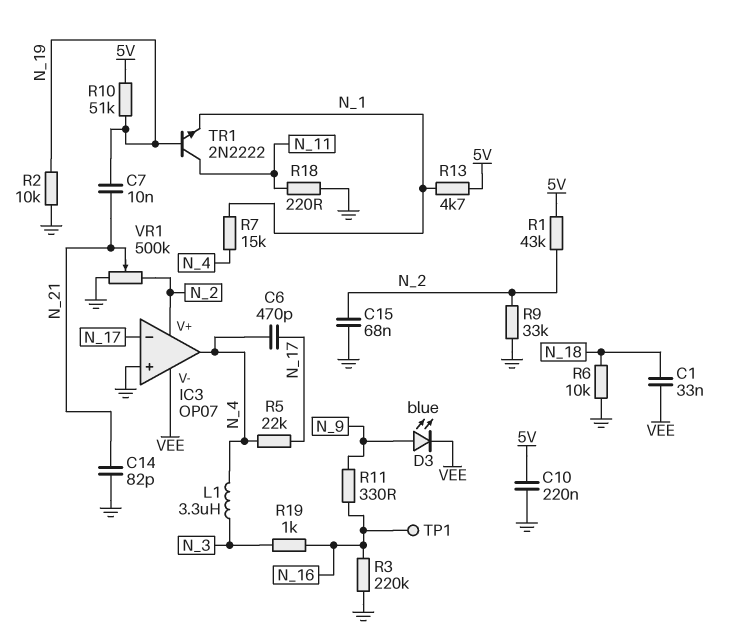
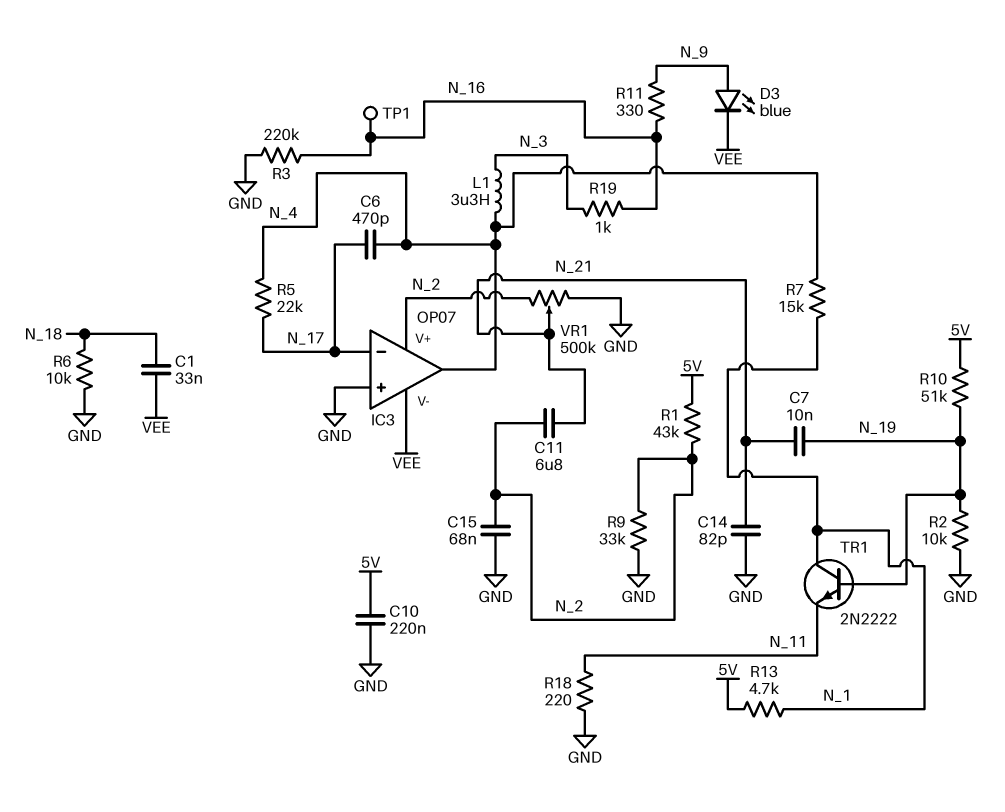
C11: none -> 6.8uF (N_2, N_21)
TR1: NPN 2N2222 (B N_19, C N_11, E N_1) -> NPN 2N2222 (B N_19, C N_1, E N_11)

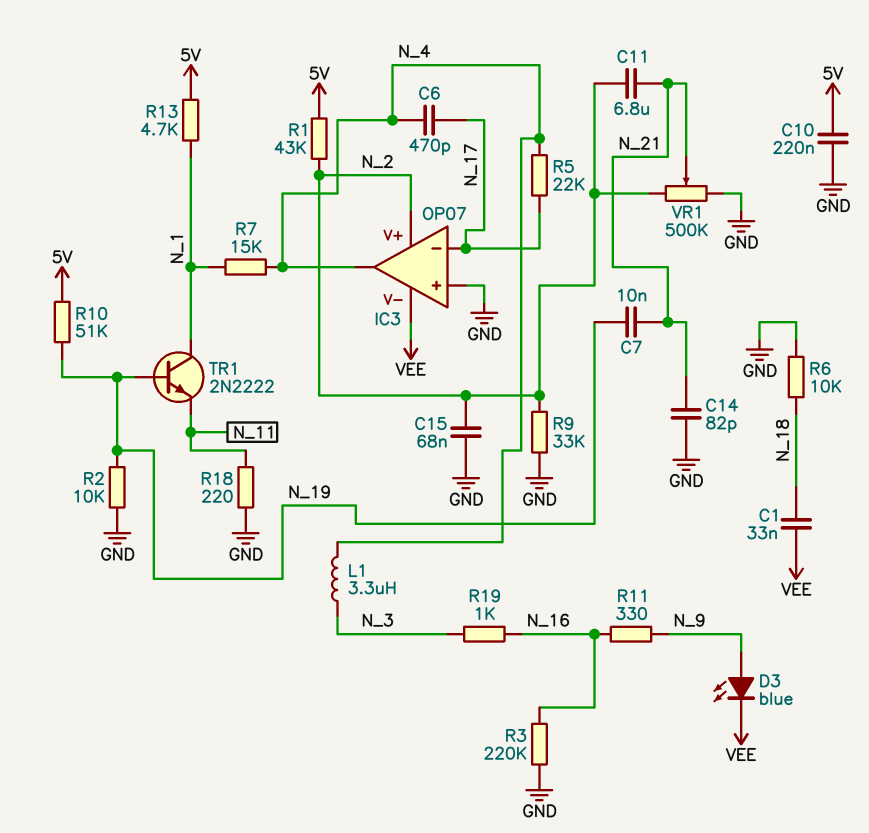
TP1: test point (N_16) -> none

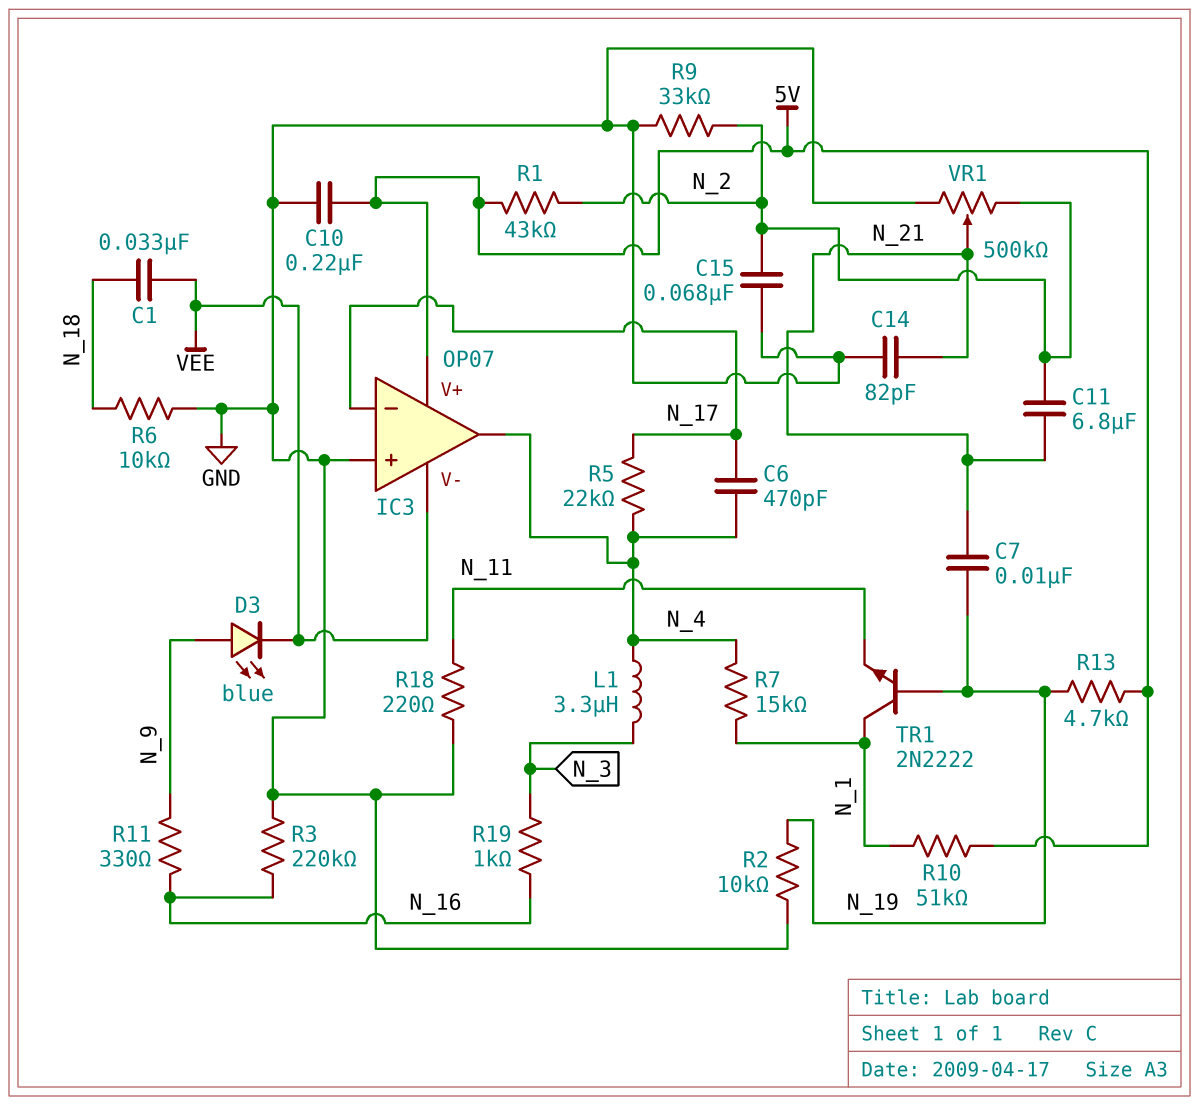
IC3 pin V+: N_2 -> 5V
R10: 51k (5V, N_19) -> 51k (5V, N_1)
R13: 4.7k (5V, N_1) -> 4.7k (5V, N_19)

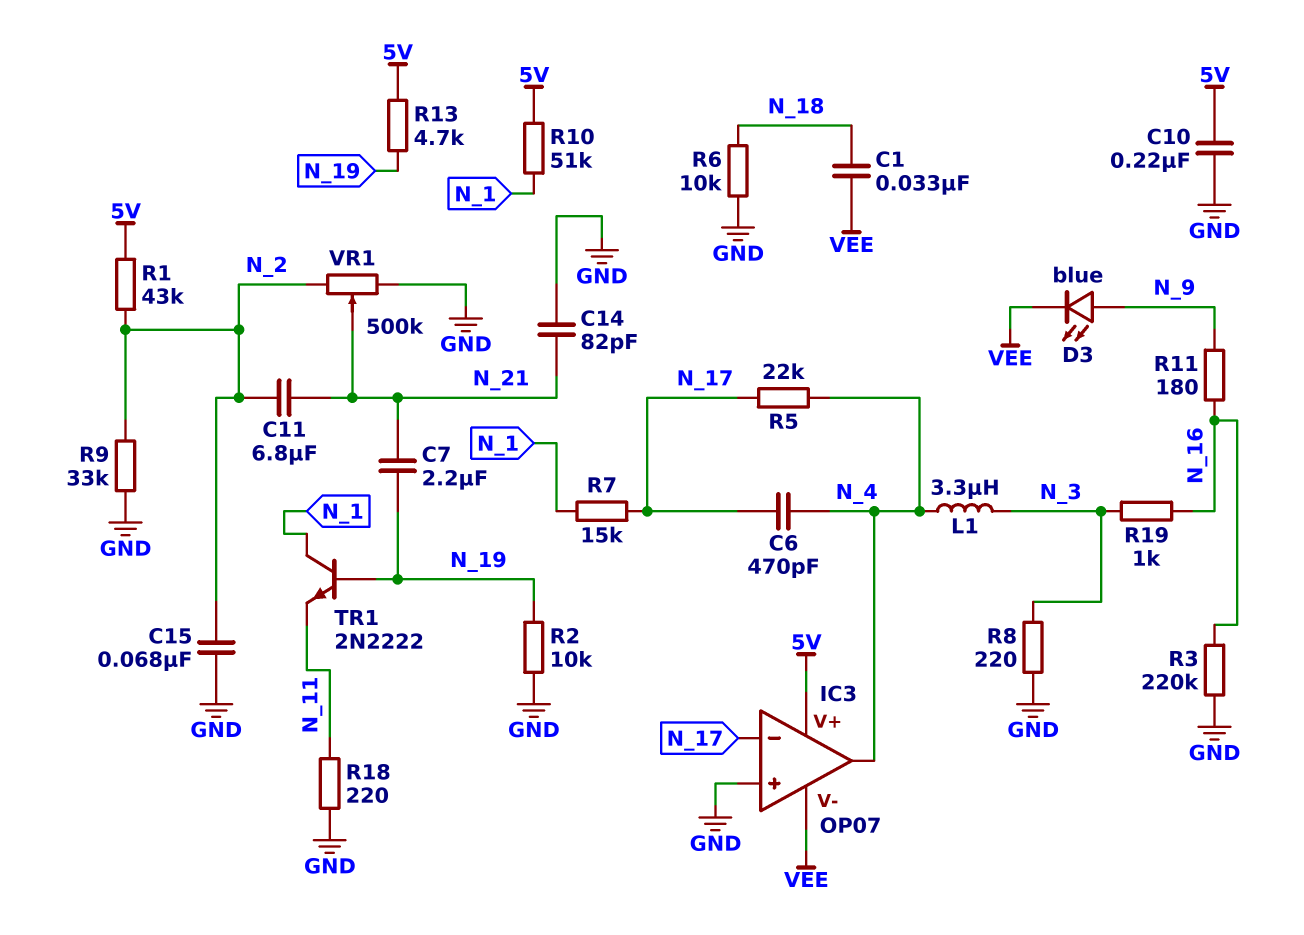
C7: 10nF (N_19, N_21) -> 2.2uF (N_19, N_21)
R7: 15k (N_1, N_4) -> 15k (N_1, N_17)
R8: none -> 220 (GND, N_3)
R11: 330 (N_9, N_16) -> 180 (N_9, N_16)

